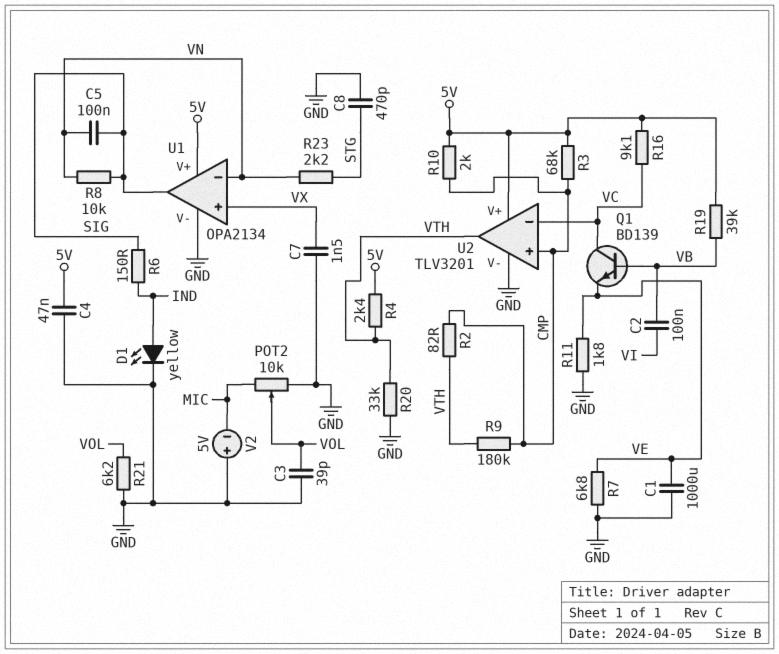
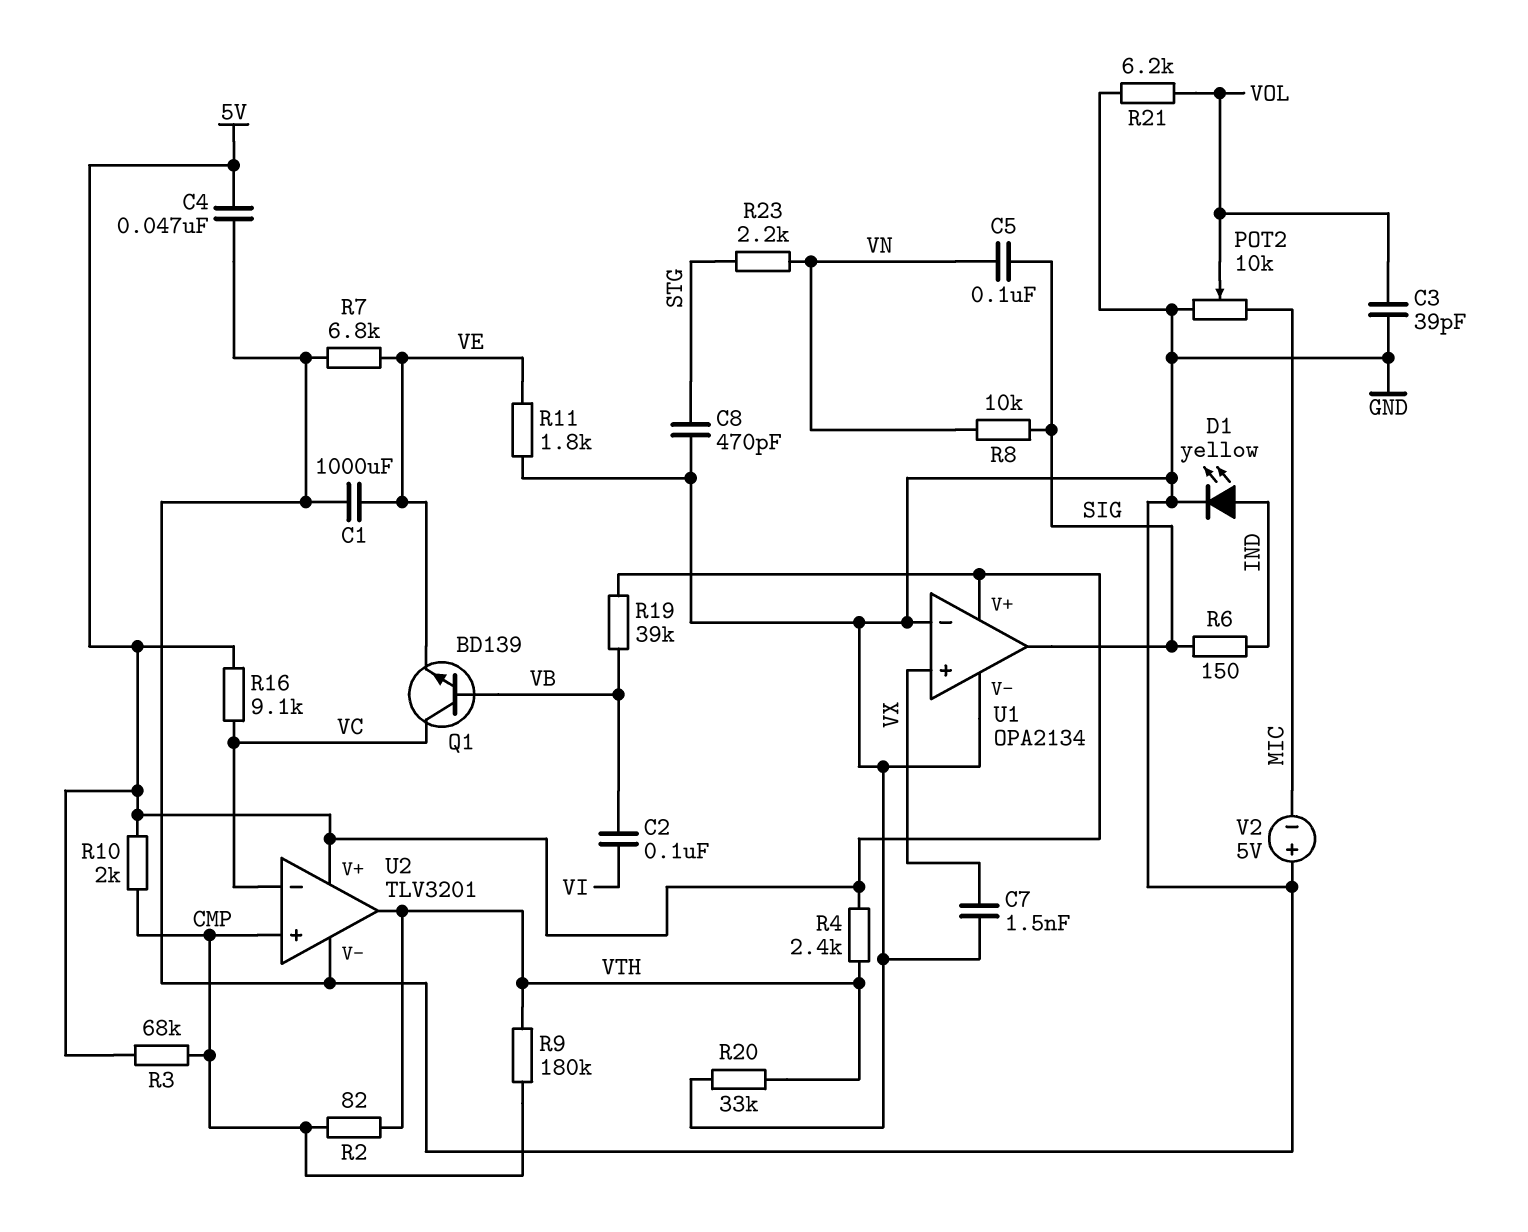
U1 pin in-: VN -> GND

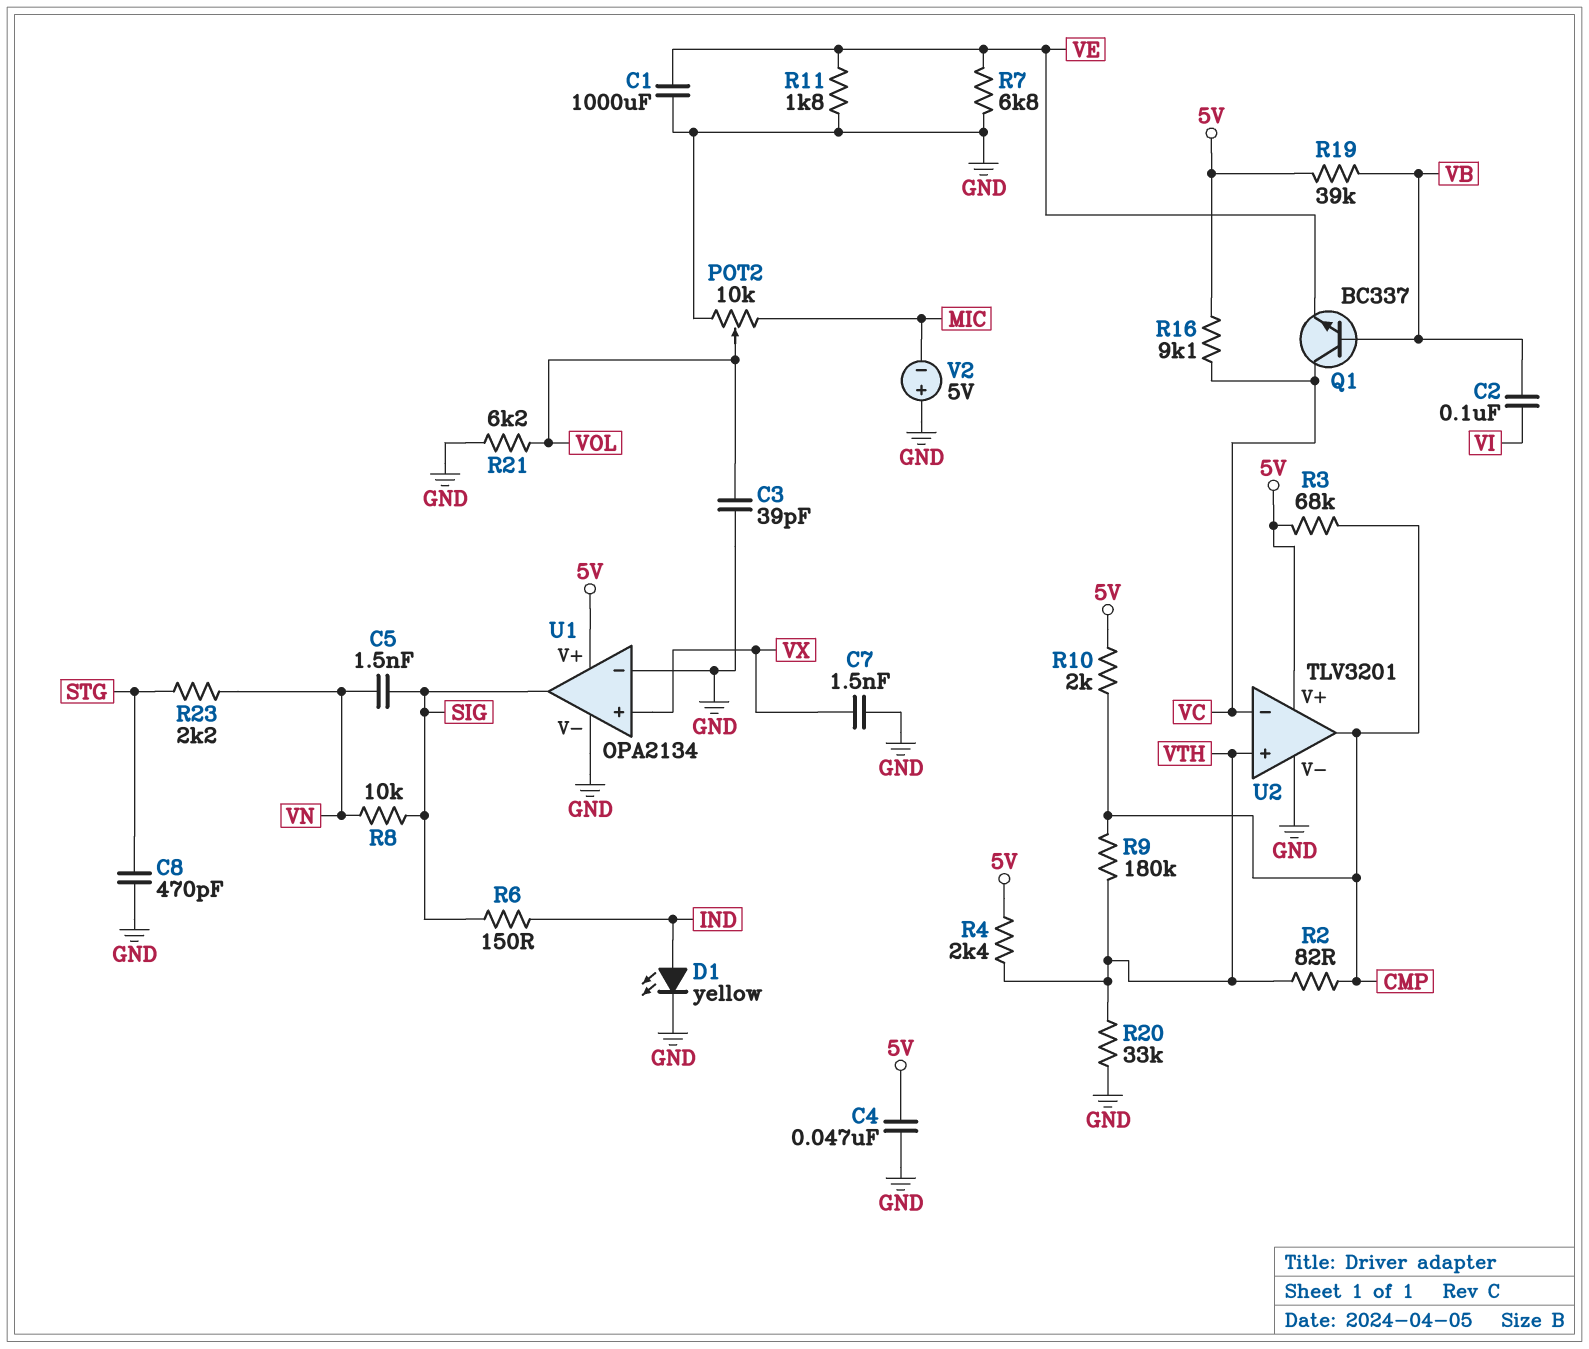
C5: 100nF (SIG, VN) -> 1.5nF (SIG, VN)
Q1: NPN BD139 (B VB, C VC, E VE) -> NPN BC337 (B VB, C VC, E VE)
U2 pin in+: CMP -> VTH
U2 pin out: VTH -> CMP

